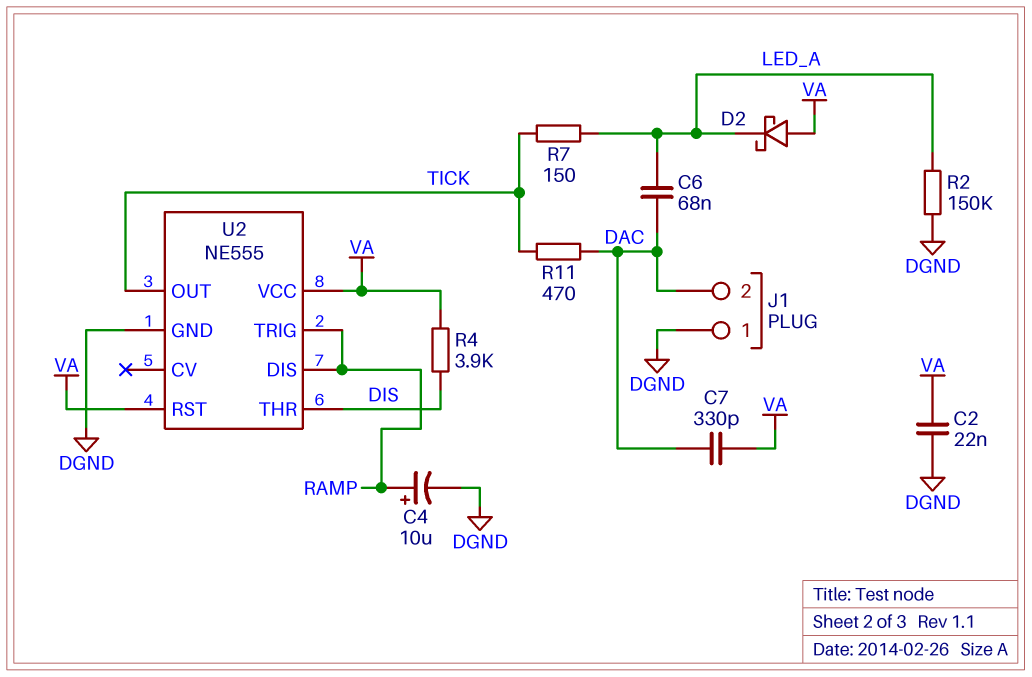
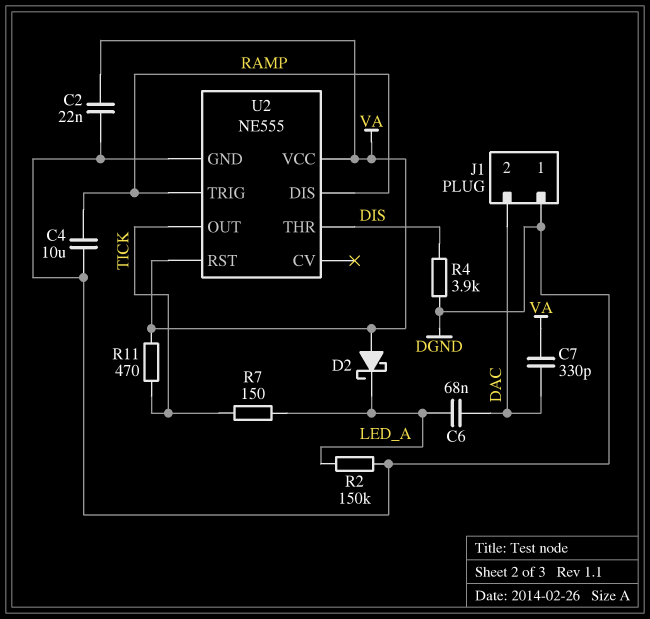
C4: 10uF (plus RAMP, minus DGND) -> 10uF (DGND, RAMP)
R4: 3.9k (DIS, VA) -> 3.9k (DGND, DIS)
R11: 470 (DAC, TICK) -> 470 (TICK, VA)

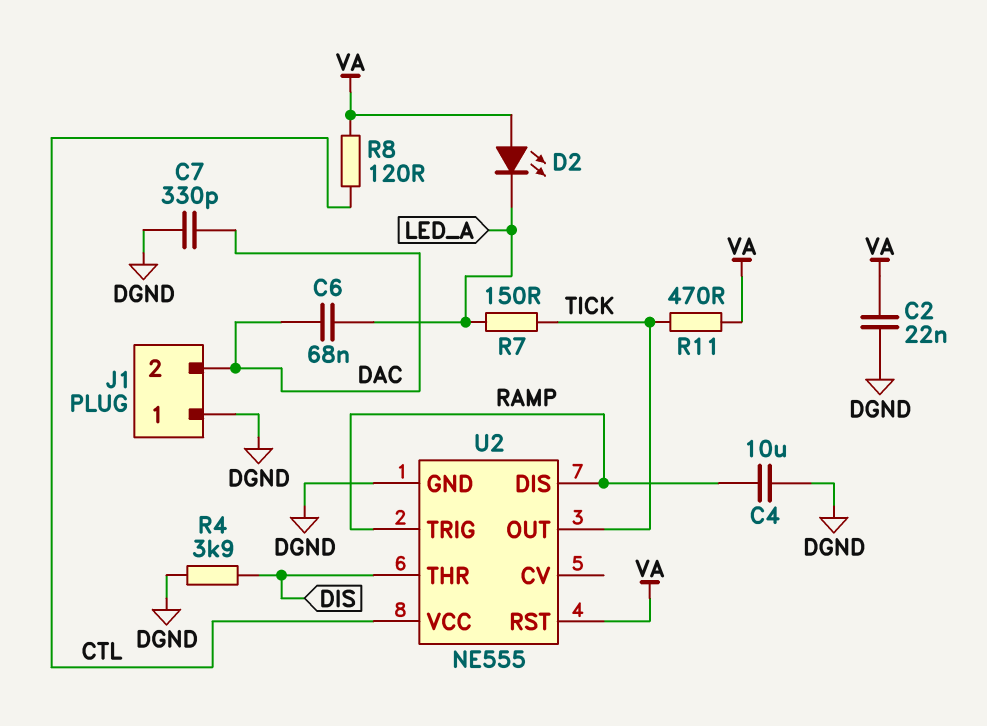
C7: 330pF (DAC, VA) -> 330pF (DAC, DGND)
D2: schottky (A VA, K LED_A) -> LED (A VA, K LED_A)
R2: 150k (DGND, LED_A) -> none
R8: none -> 120 (CTL, VA)
U2 pin VCC: VA -> CTL

